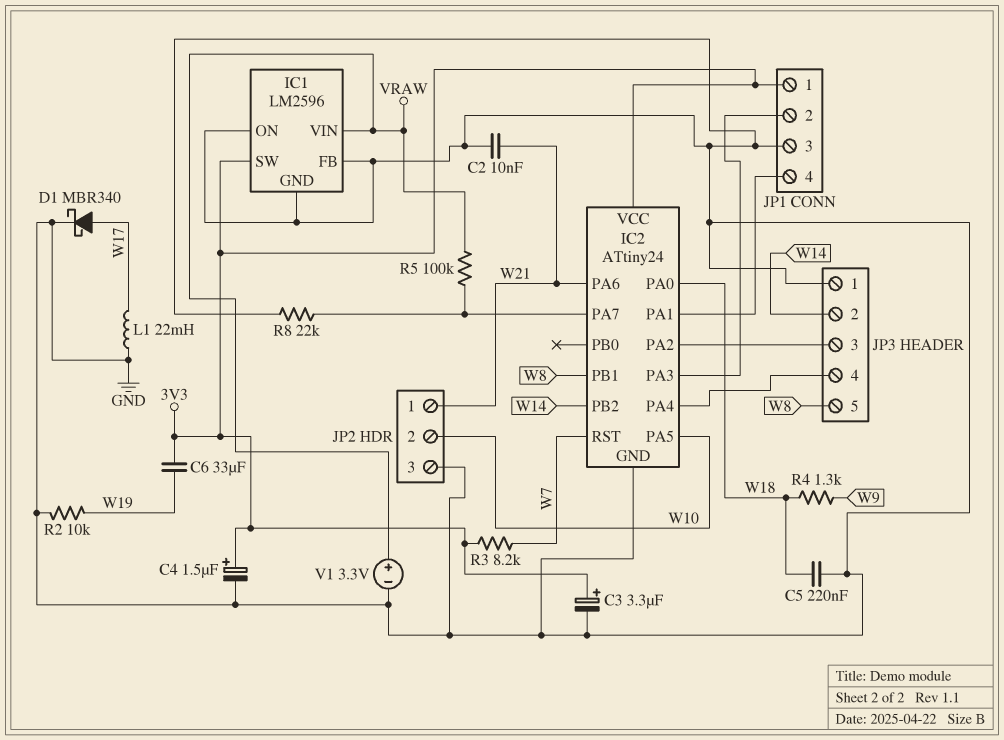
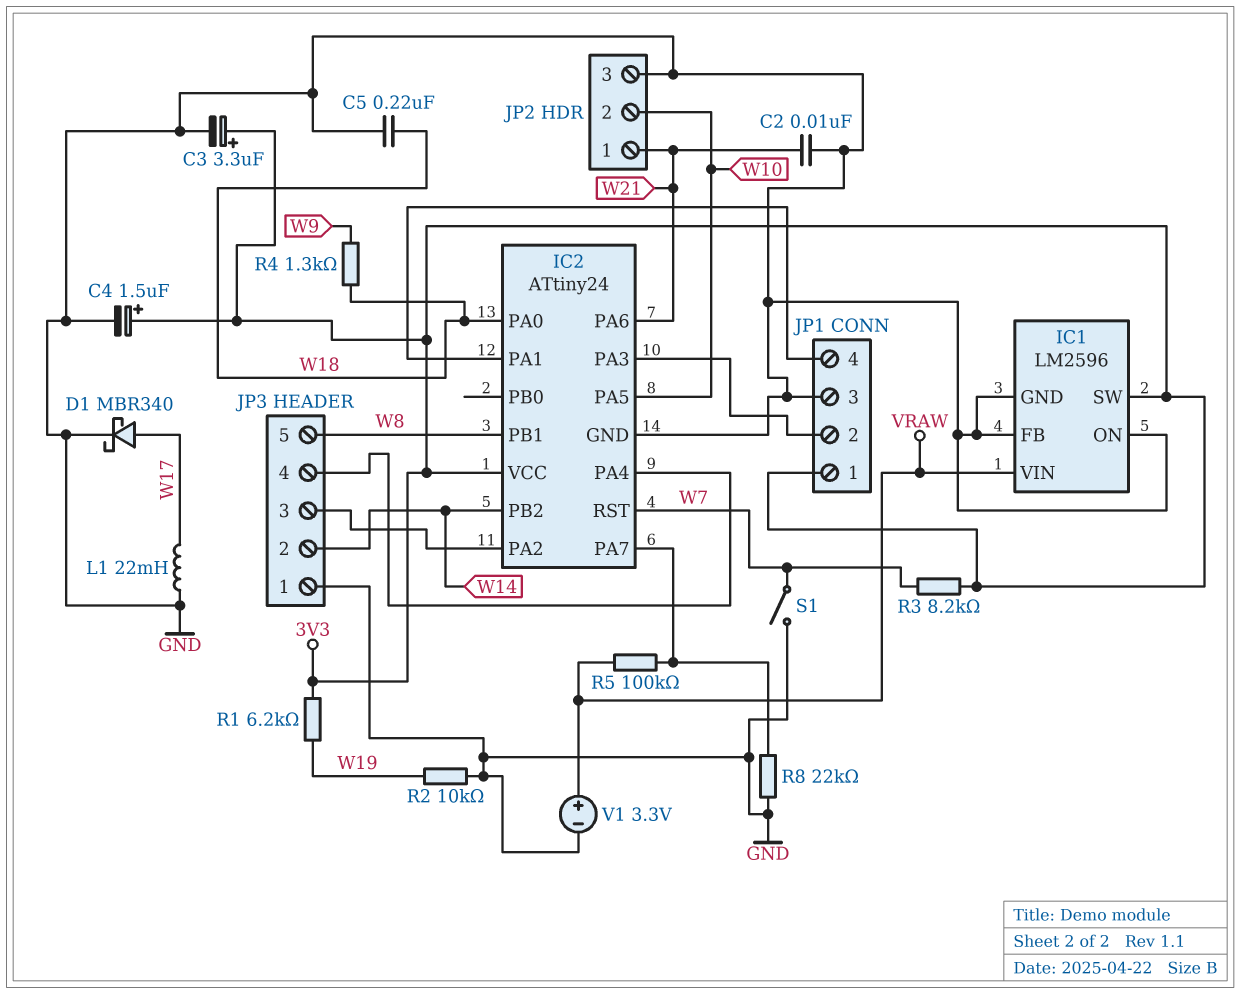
C6: 33uF (3V3, W19) -> none
R1: none -> 6.2k (3V3, W19)
S1: none -> switch (GND, W7)

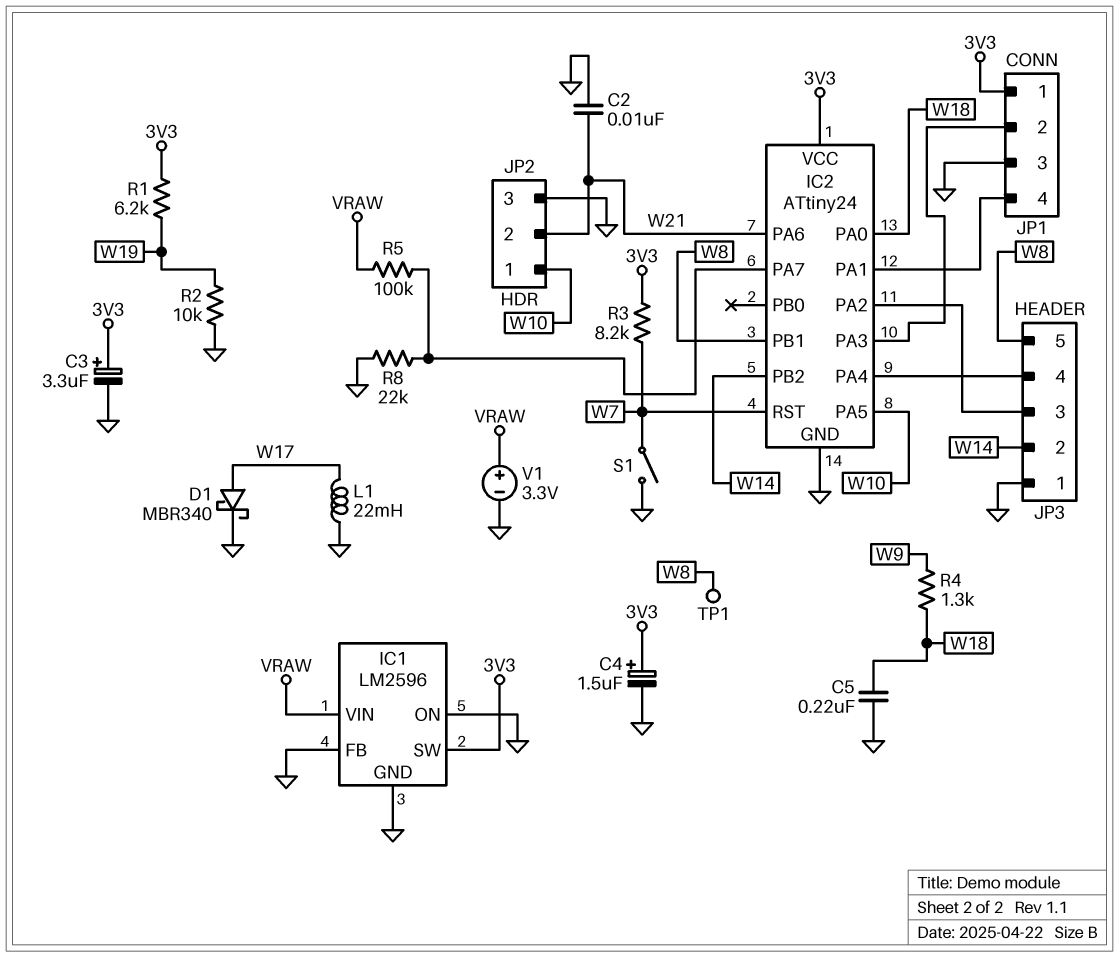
JP2 pin 1: W21 -> W10
JP2 pin 2: W10 -> W21
TP1: none -> test point (W8)

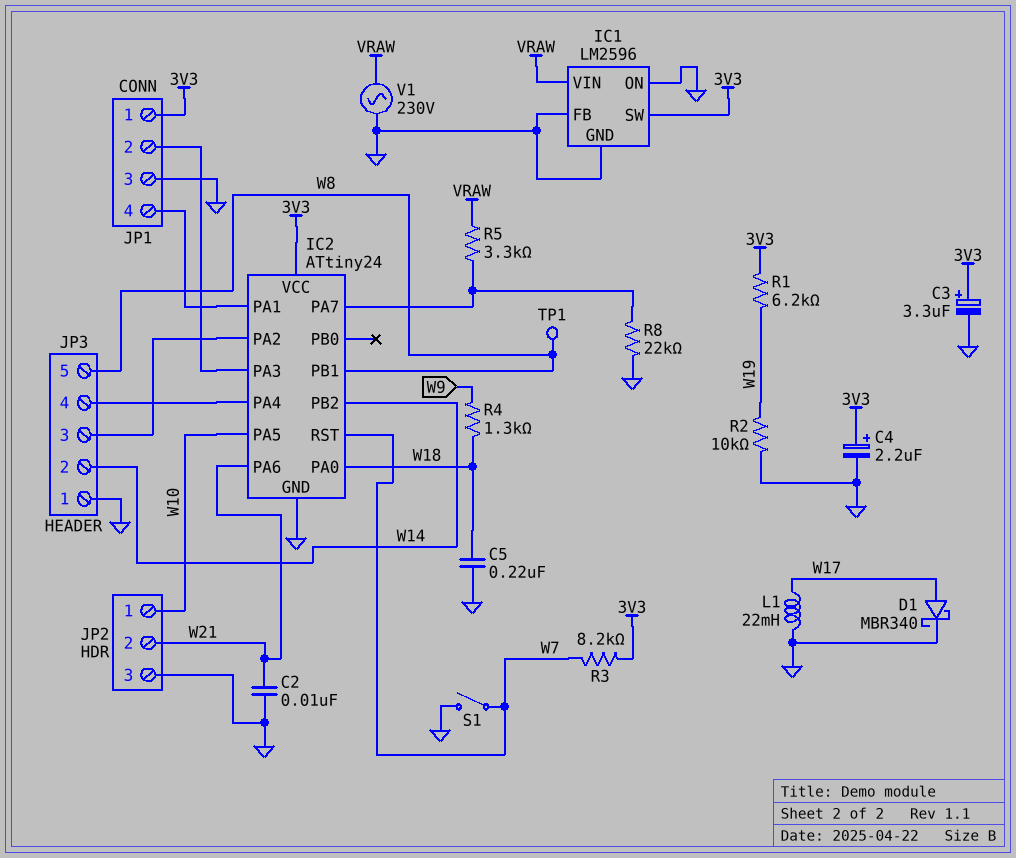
C4: 1.5uF (plus 3V3, minus GND) -> 2.2uF (plus 3V3, minus GND)
R5: 100k (IC2/PA7, VRAW) -> 3.3k (IC2/PA7, VRAW)
V1: 3.3V (plus VRAW, minus GND) -> AC 230V (GND, VRAW)

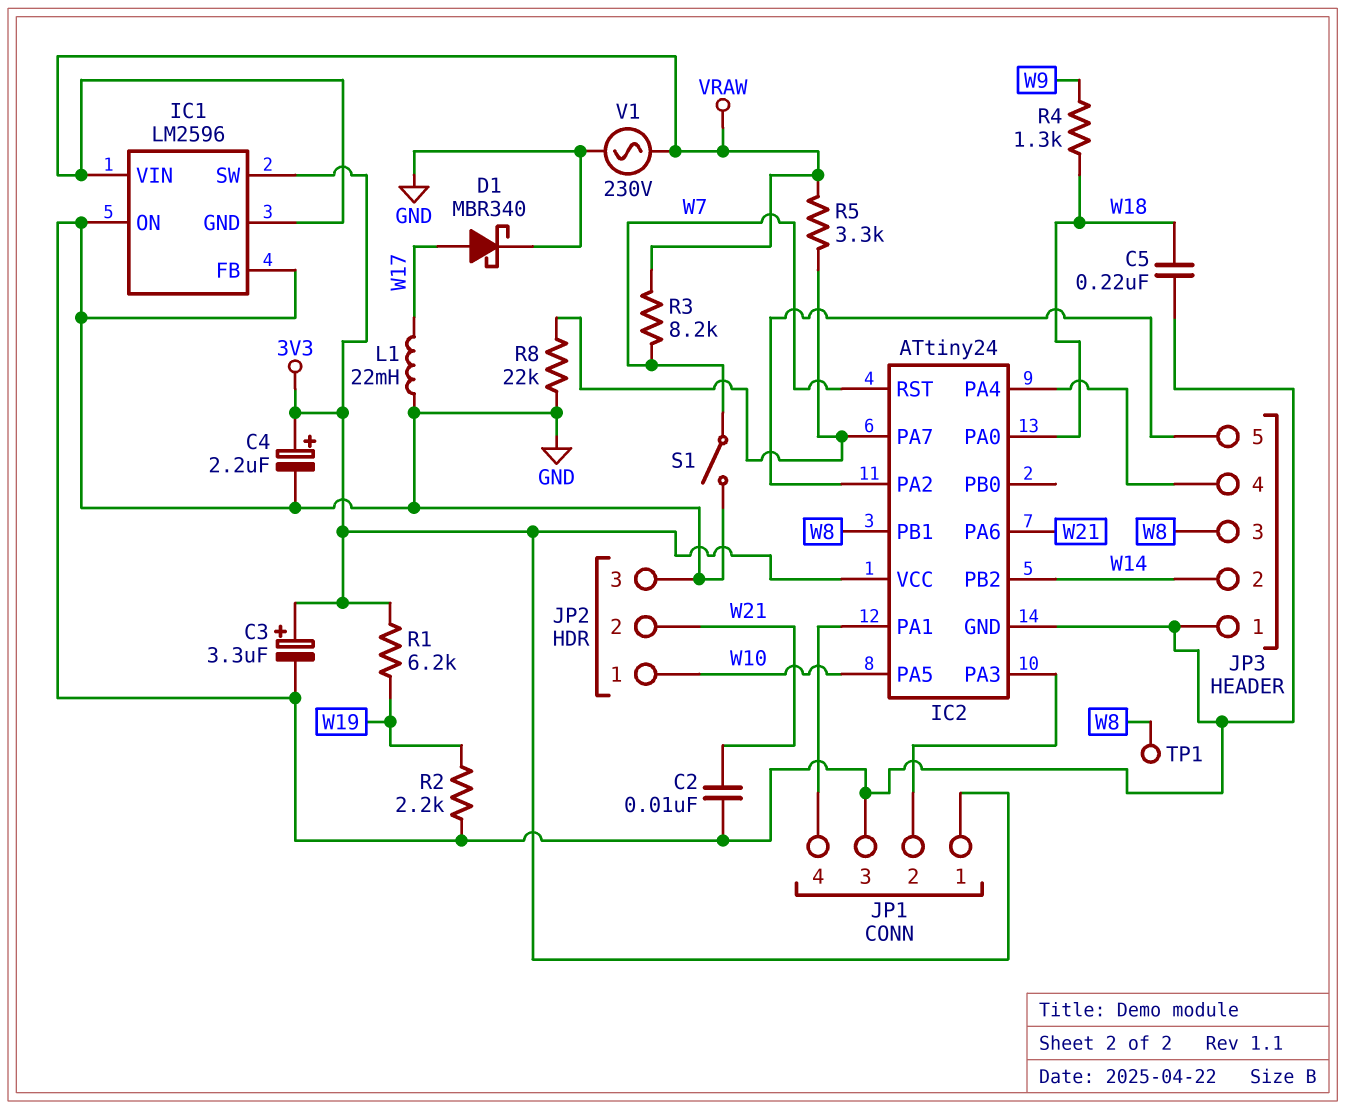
IC1 pin GND: GND -> VRAW
JP3 pin 3: IC2/PA2 -> W8
JP3 pin 5: W8 -> IC2/PA2
R2: 10k (GND, W19) -> 2.2k (GND, W19)
R3: 8.2k (3V3, W7) -> 8.2k (VRAW, W7)

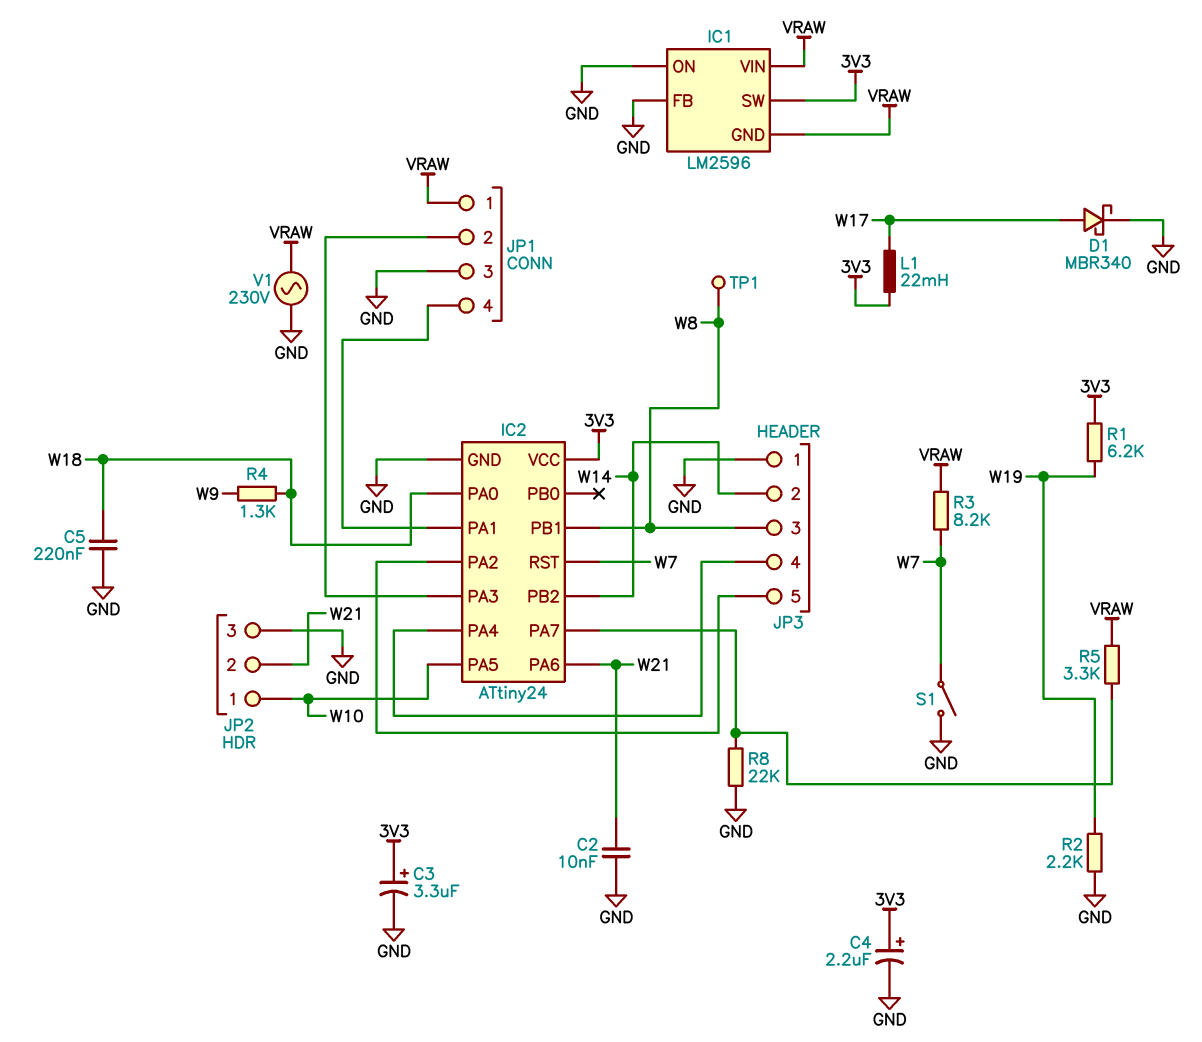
JP1 pin 1: 3V3 -> VRAW
L1: 22mH (GND, W17) -> 22mH (3V3, W17)

